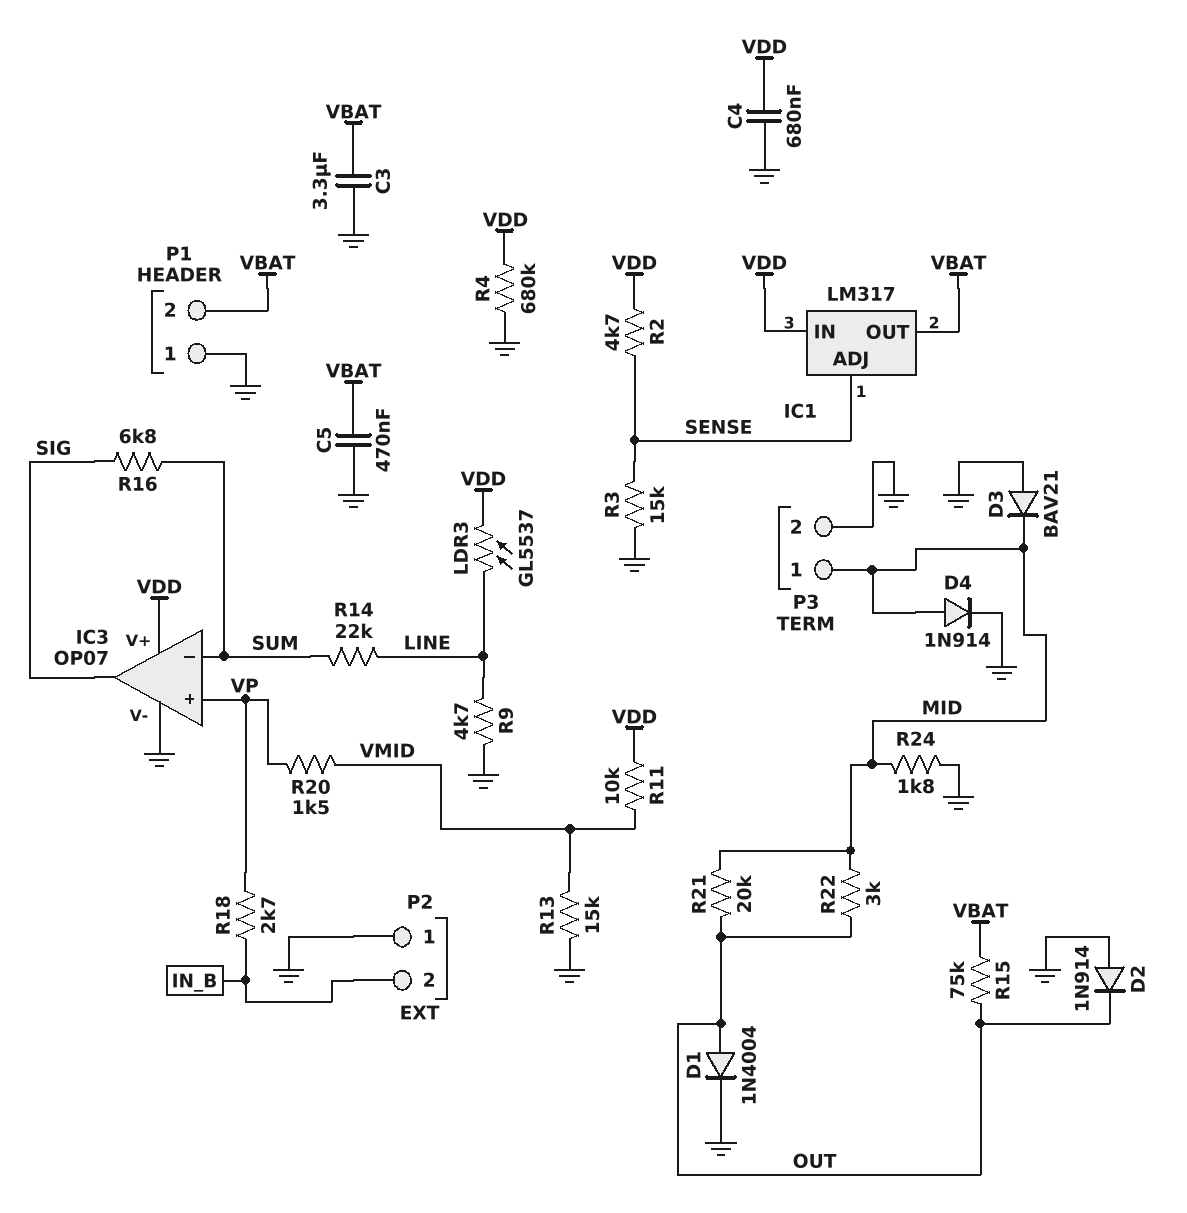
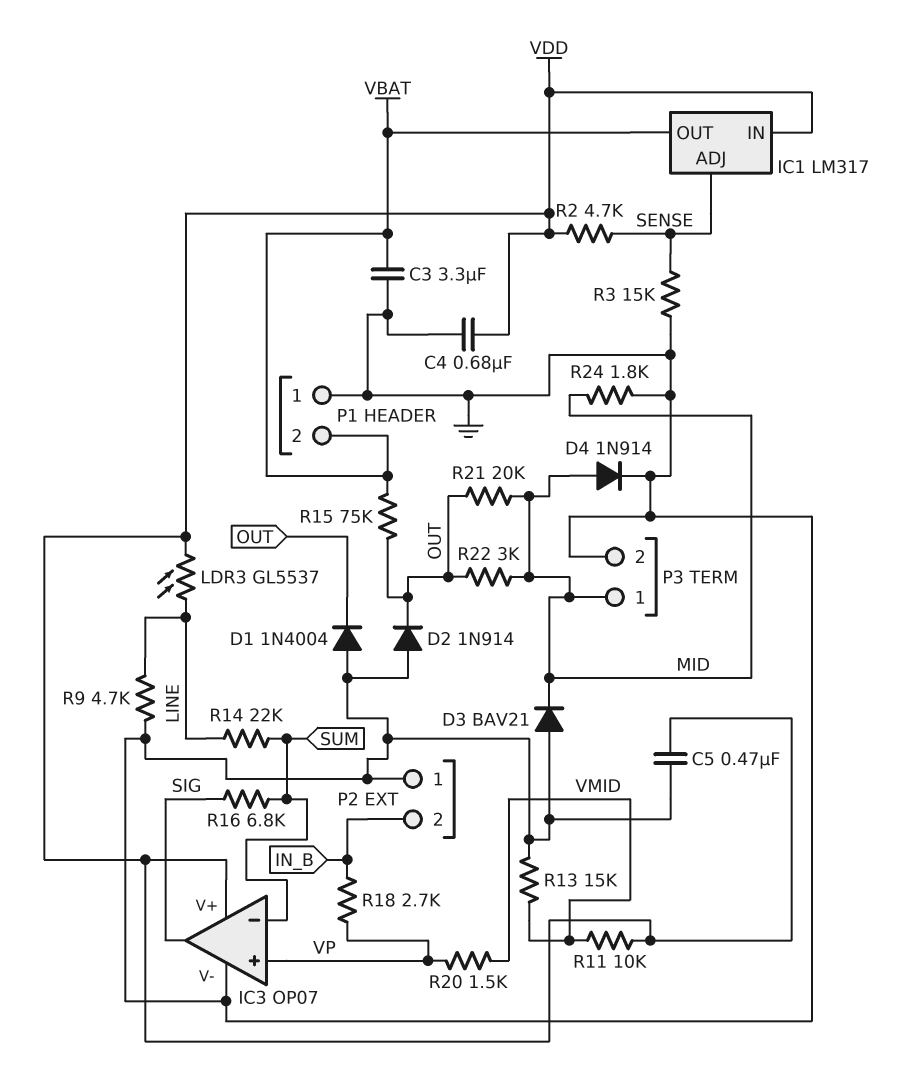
C5: 470nF (GND, VBAT) -> 470nF (GND, VDD)
D1: diode 1N4004 (A OUT, K GND) -> diode 1N4004 (A GND, K OUT)
R4: 680k (GND, VDD) -> none

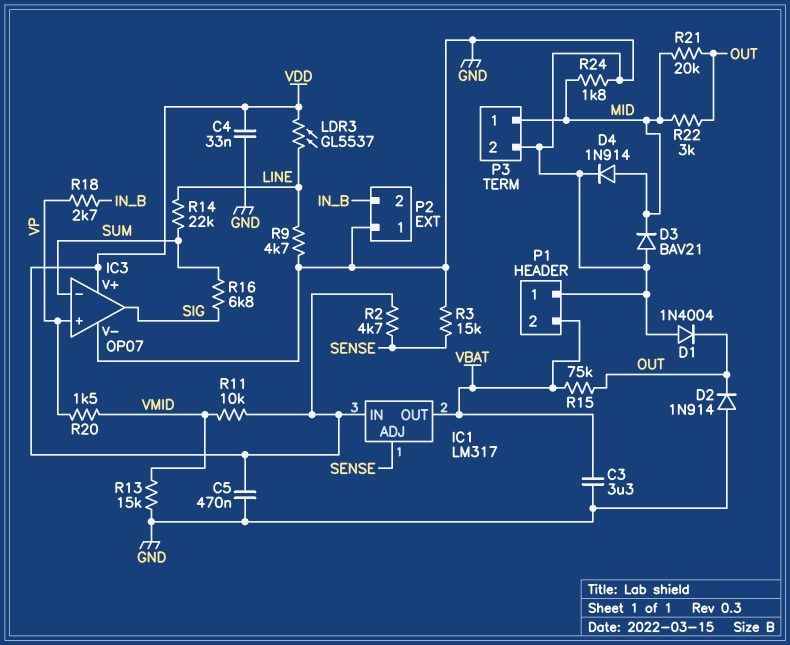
C4: 680nF (GND, VDD) -> 33nF (GND, VDD)

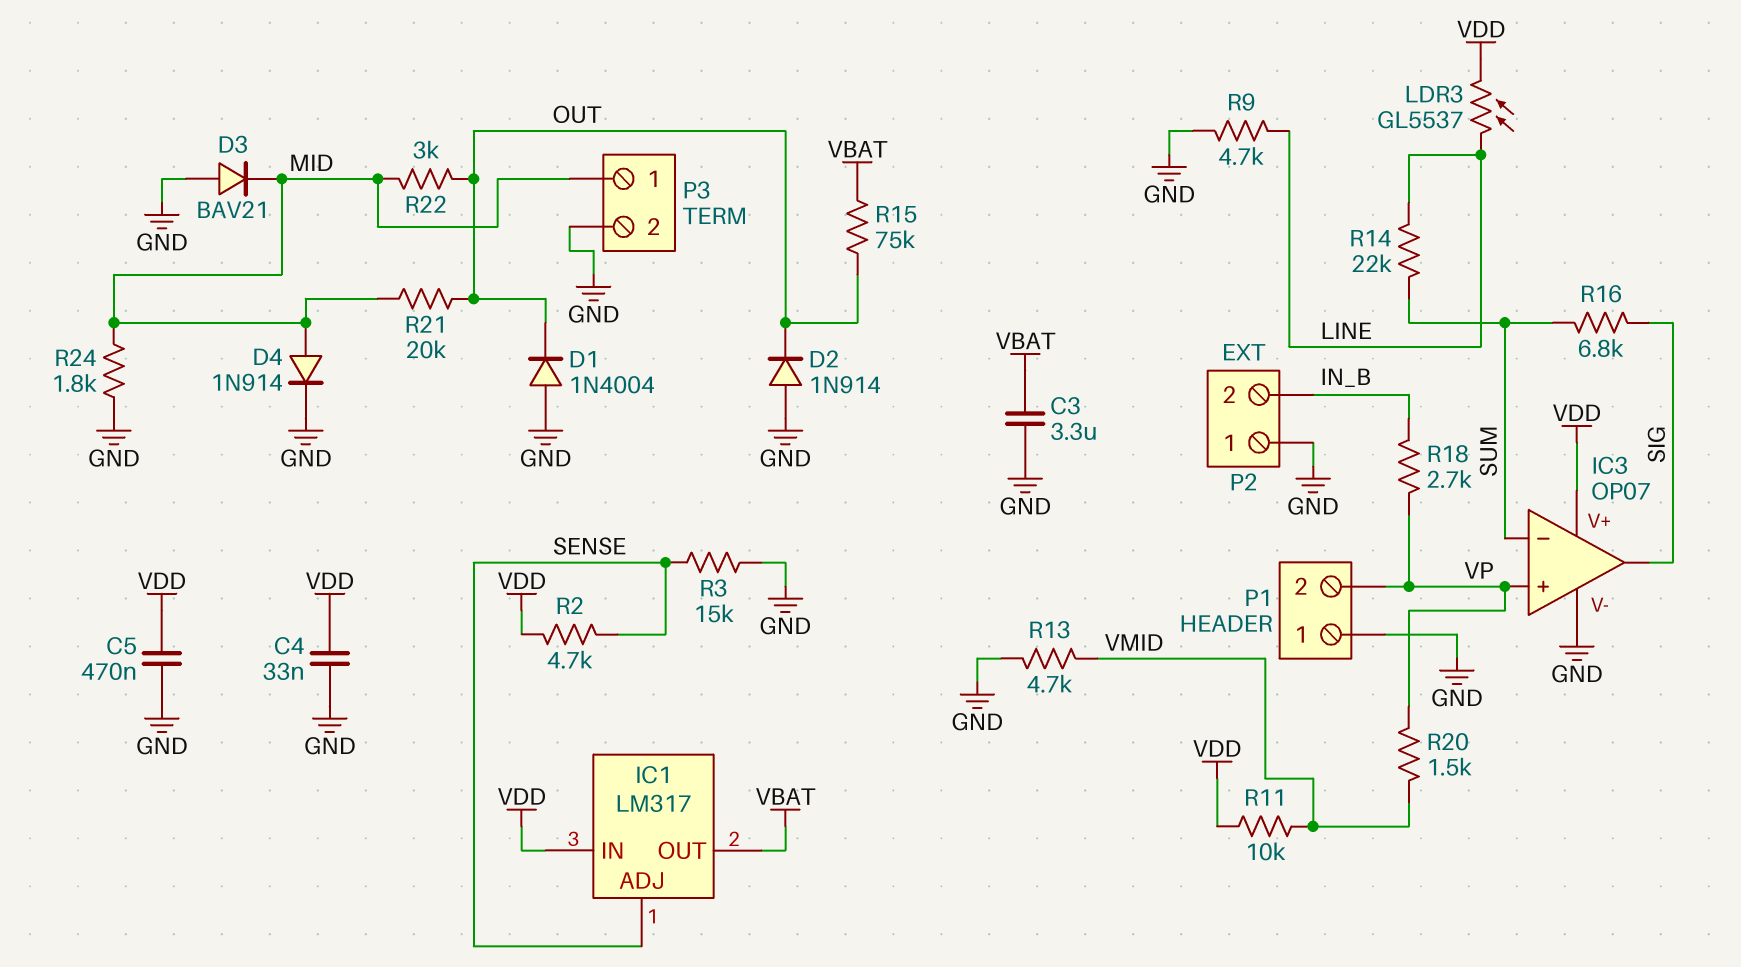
P1 pin 2: VBAT -> VP
R13: 15k (GND, VMID) -> 4.7k (GND, VMID)

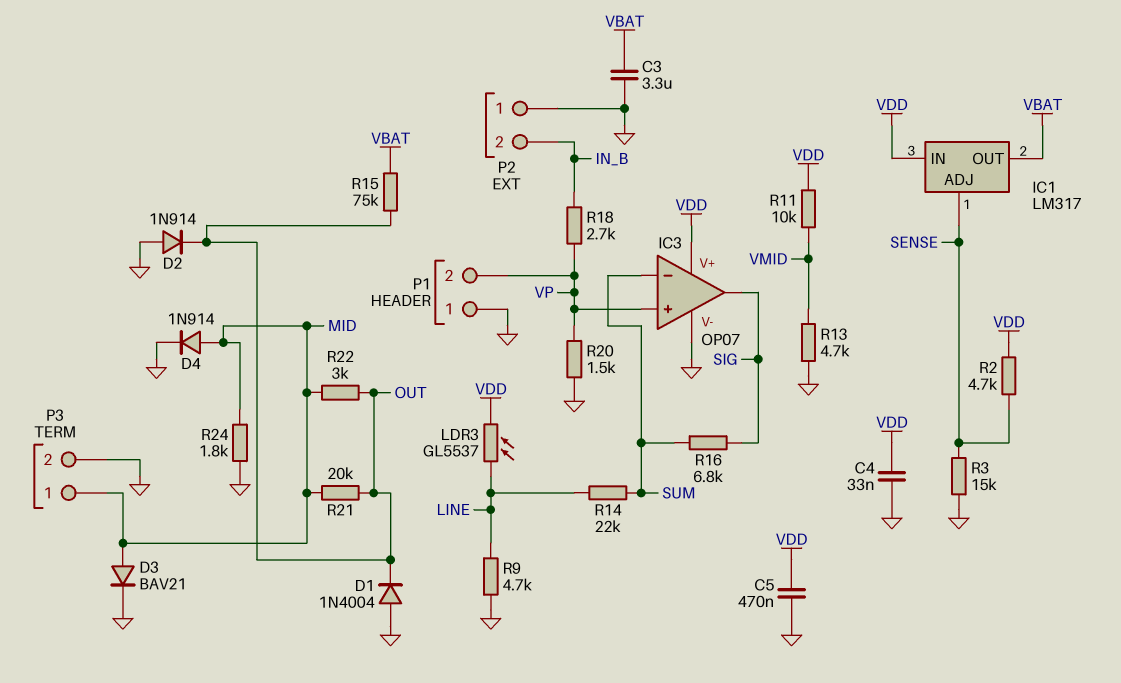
D3: diode BAV21 (A GND, K MID) -> diode BAV21 (A MID, K GND)
R20: 1.5k (VMID, VP) -> 1.5k (GND, VP)

